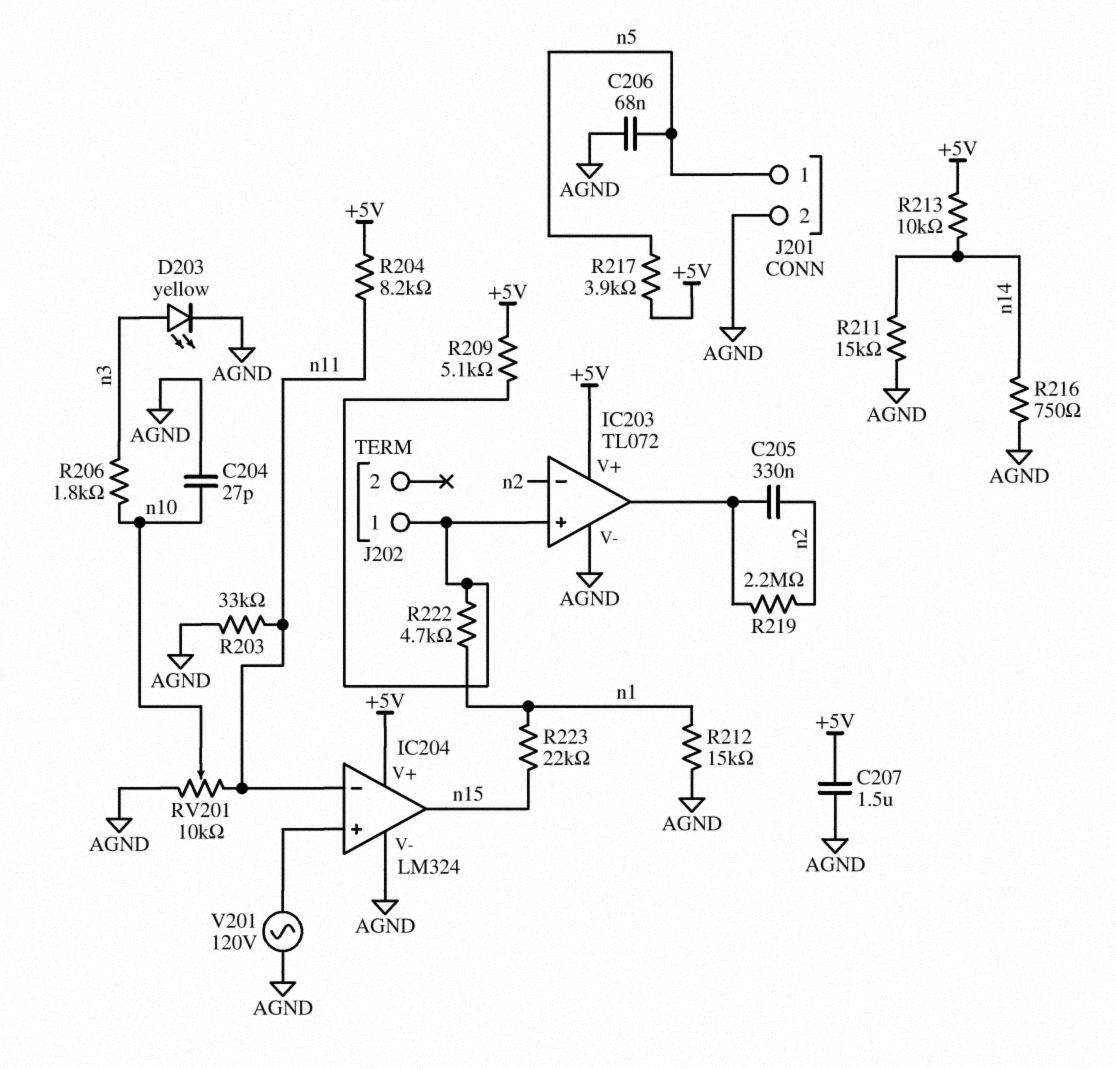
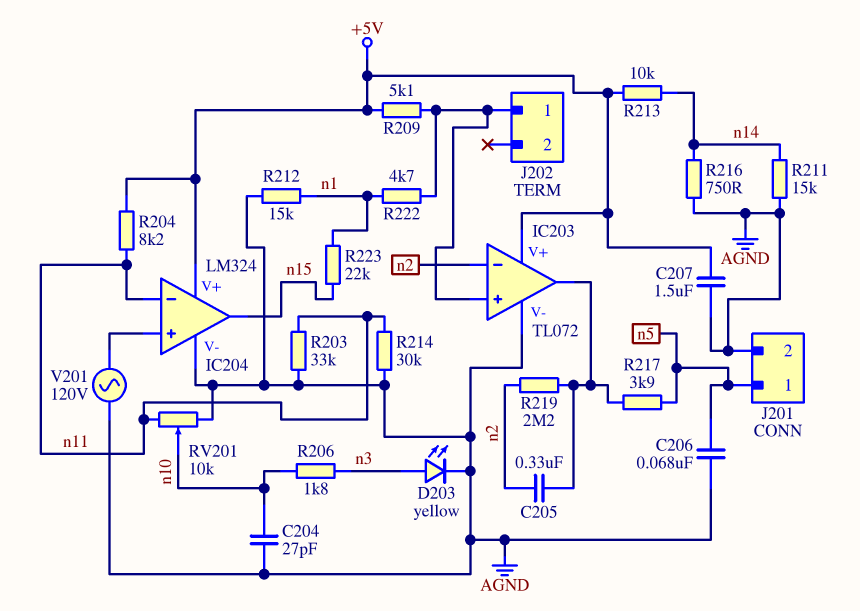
R214: none -> 30k (AGND, n11)
R217: 3.9k (+5V, n5) -> 3.9k (IC203/out, n5)

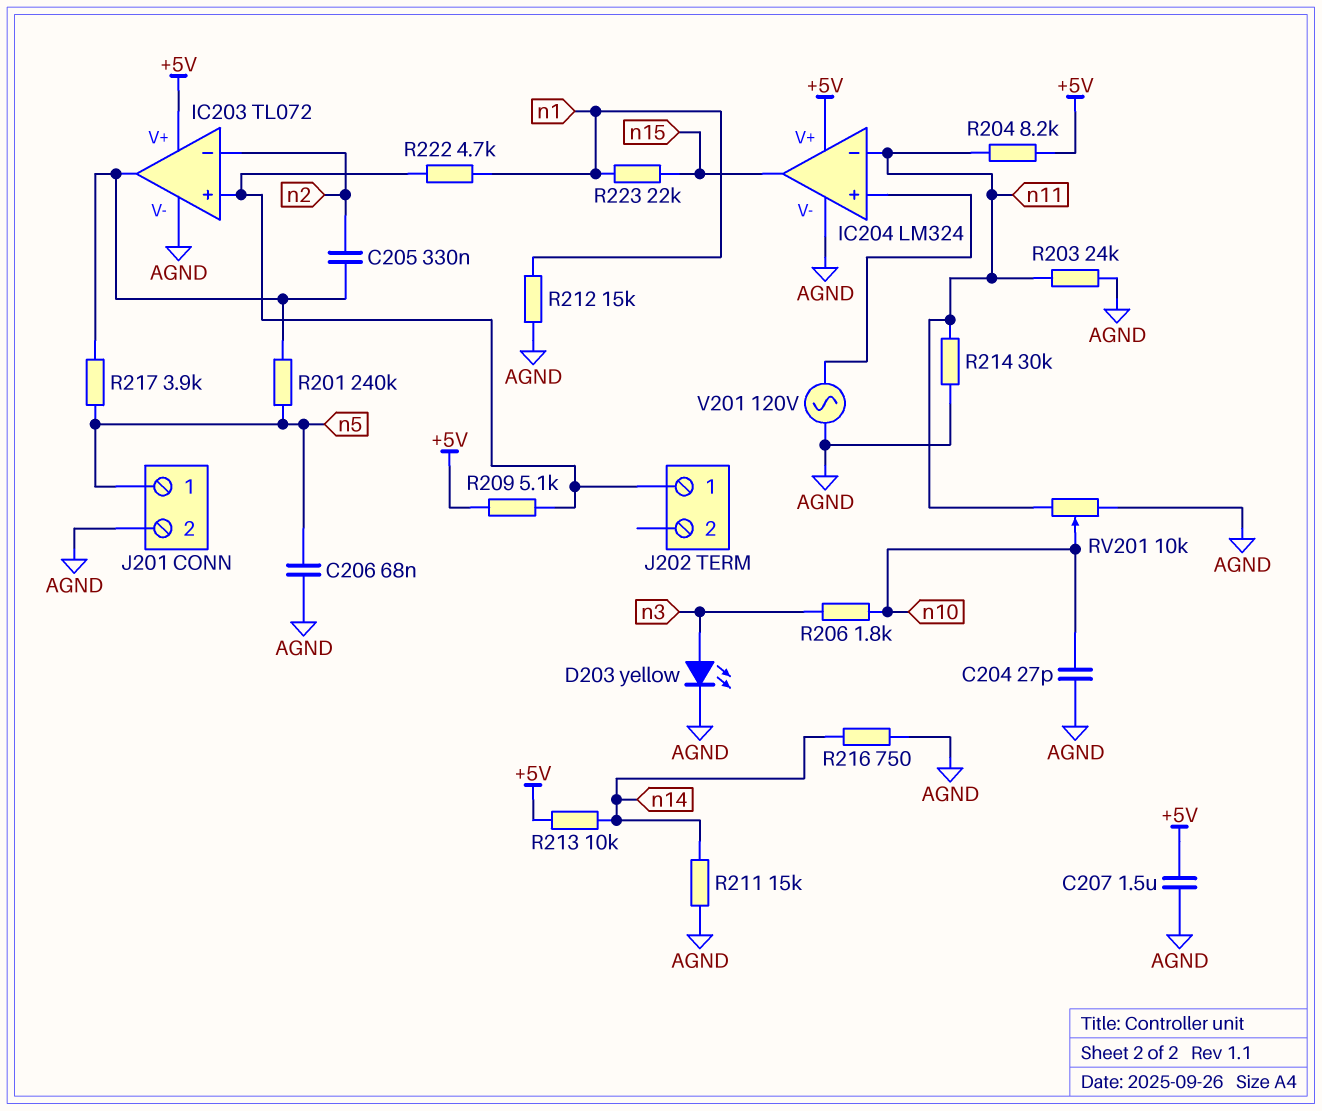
R201: none -> 240k (IC203/out, n5)
R203: 33k (AGND, n11) -> 24k (AGND, n11)
R219: 2.2M (IC203/out, n2) -> none

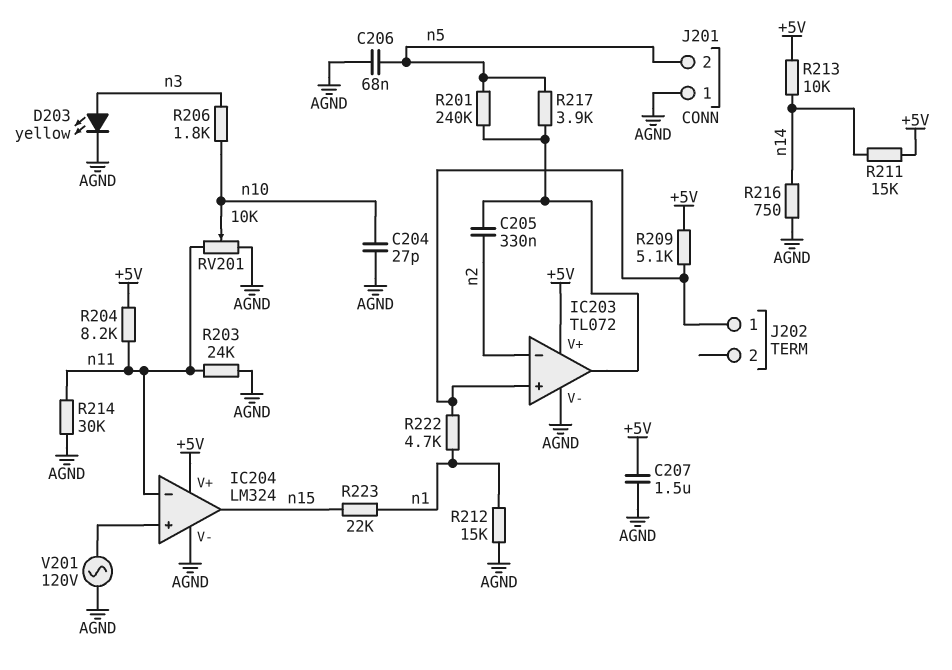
J201 pin 1: n5 -> AGND
J201 pin 2: AGND -> n5
R211: 15k (AGND, n14) -> 15k (+5V, n14)

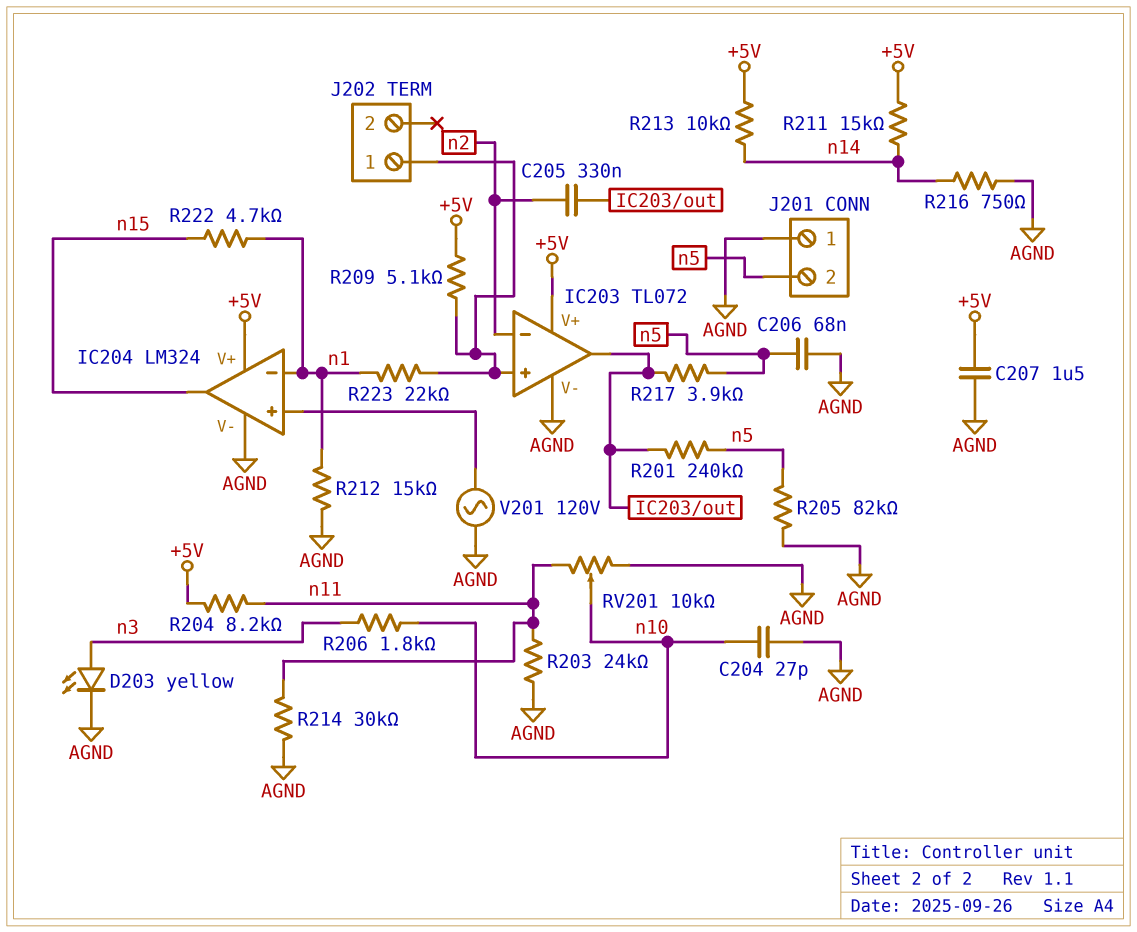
IC204 pin in-: n11 -> n1
R205: none -> 82k (AGND, n5)
R222: 4.7k (IC203/in+, n1) -> 4.7k (n1, n15)
R223: 22k (n1, n15) -> 22k (IC203/in+, n1)

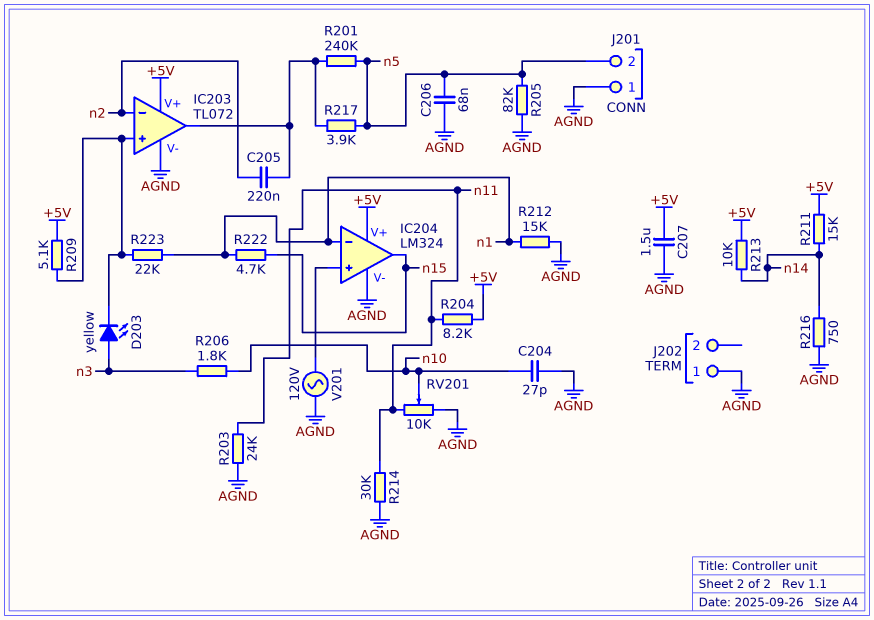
C205: 330nF (IC203/out, n2) -> 220nF (IC203/out, n2)
D203: LED yellow (A n3, K AGND) -> LED yellow (A n3, K IC203/in+)
J202 pin 1: IC203/in+ -> AGND

